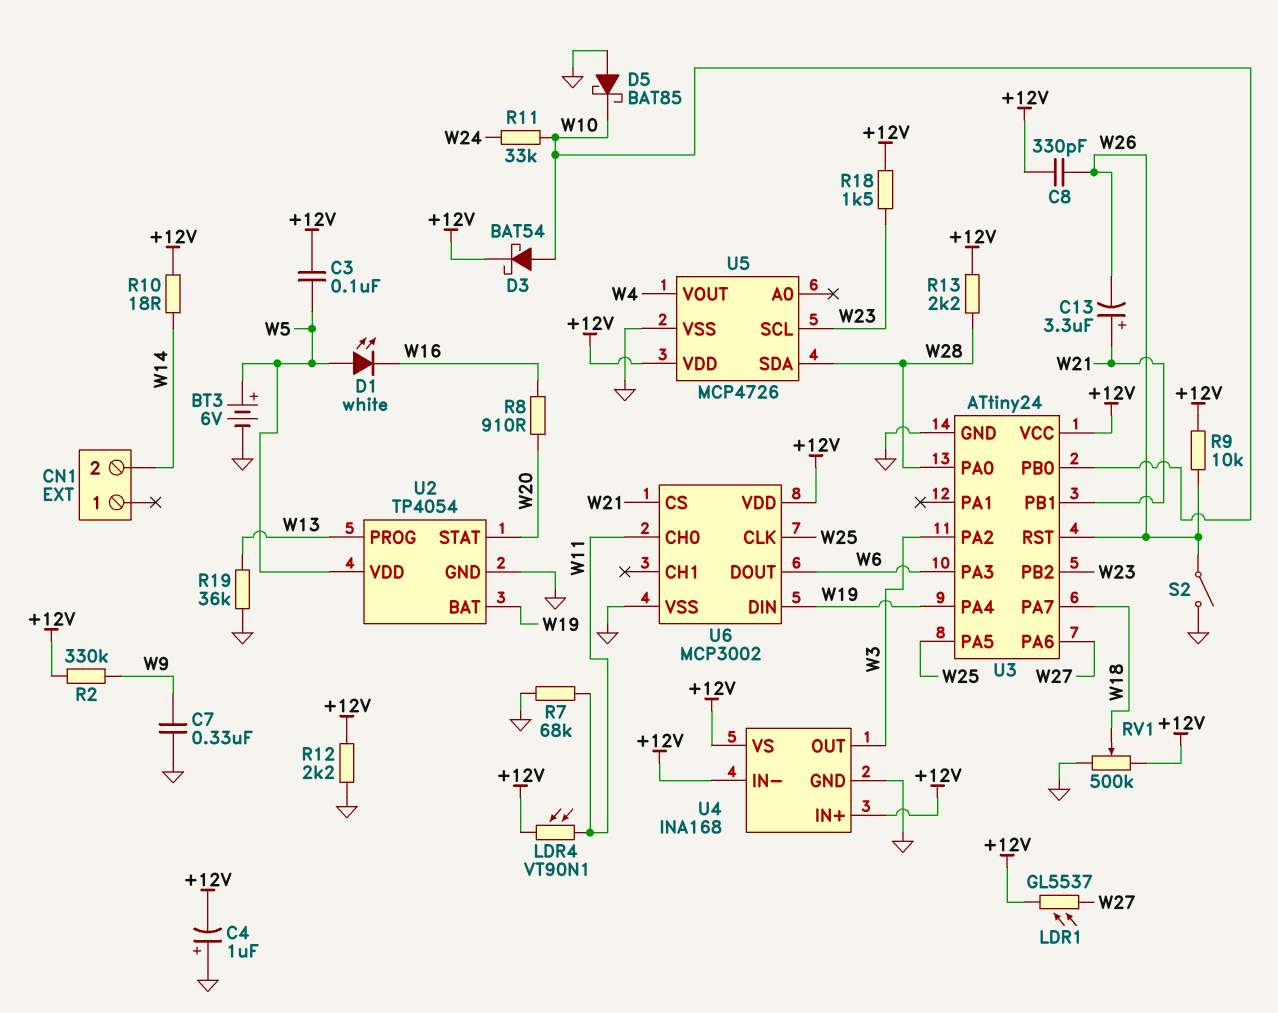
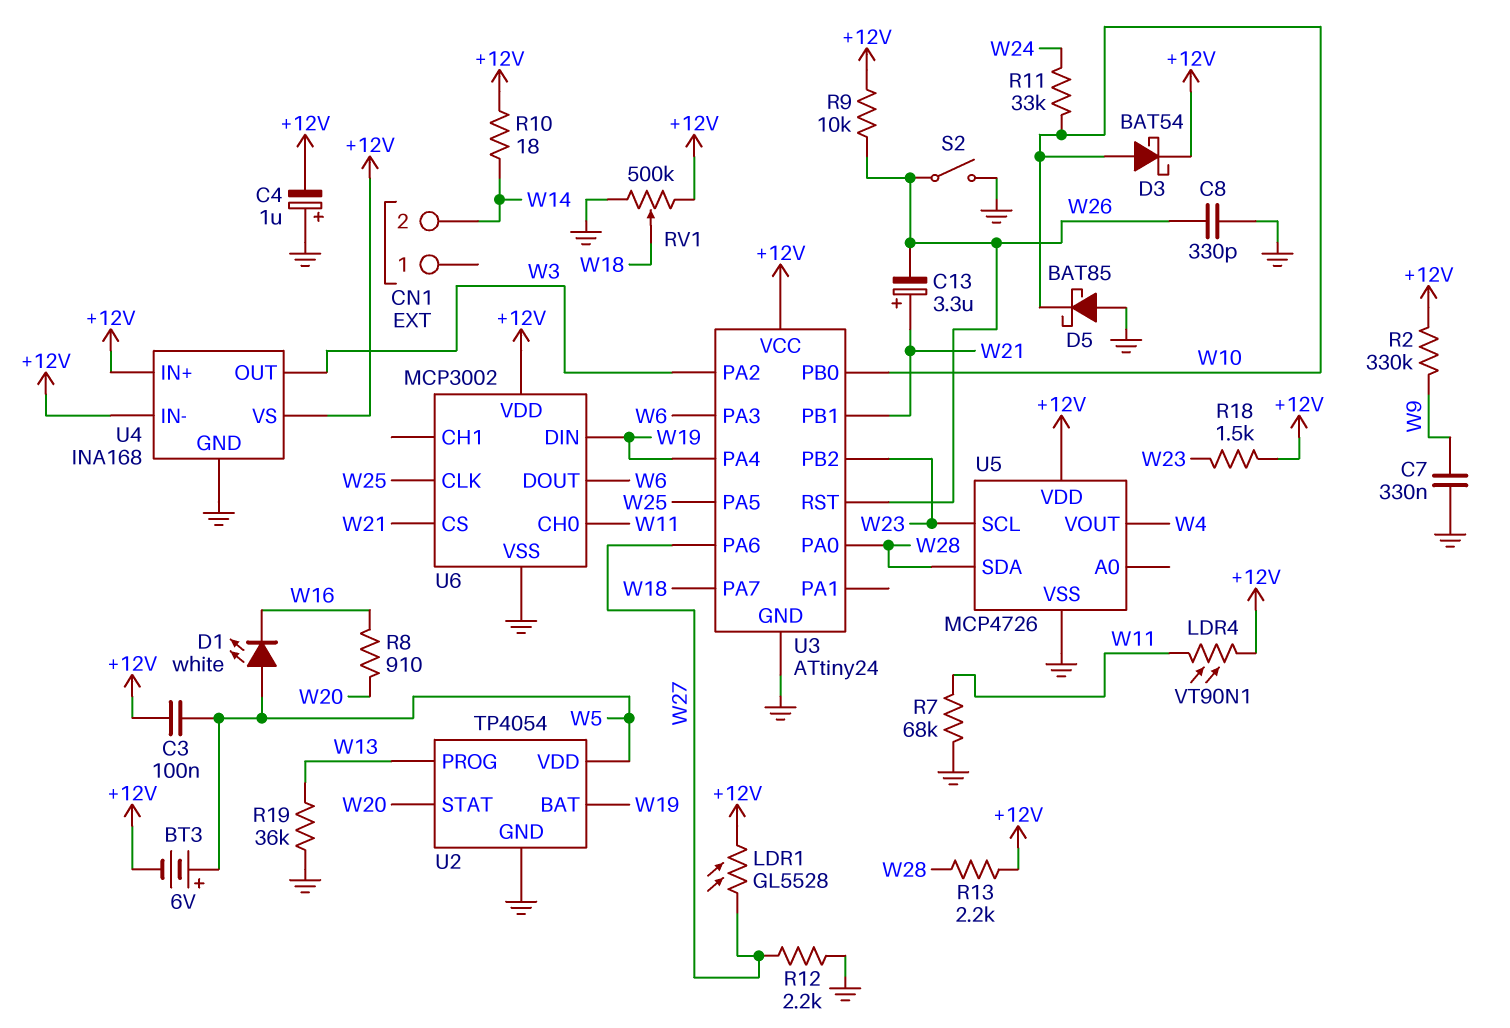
BT3: 6V (plus W5, minus GND) -> 6V (plus W5, minus +12V)
C8: 330pF (+12V, W26) -> 330pF (GND, W26)
LDR1: GL5537 (+12V, W27) -> GL5528 (+12V, W27)
R12: 2.2k (+12V, GND) -> 2.2k (GND, W27)

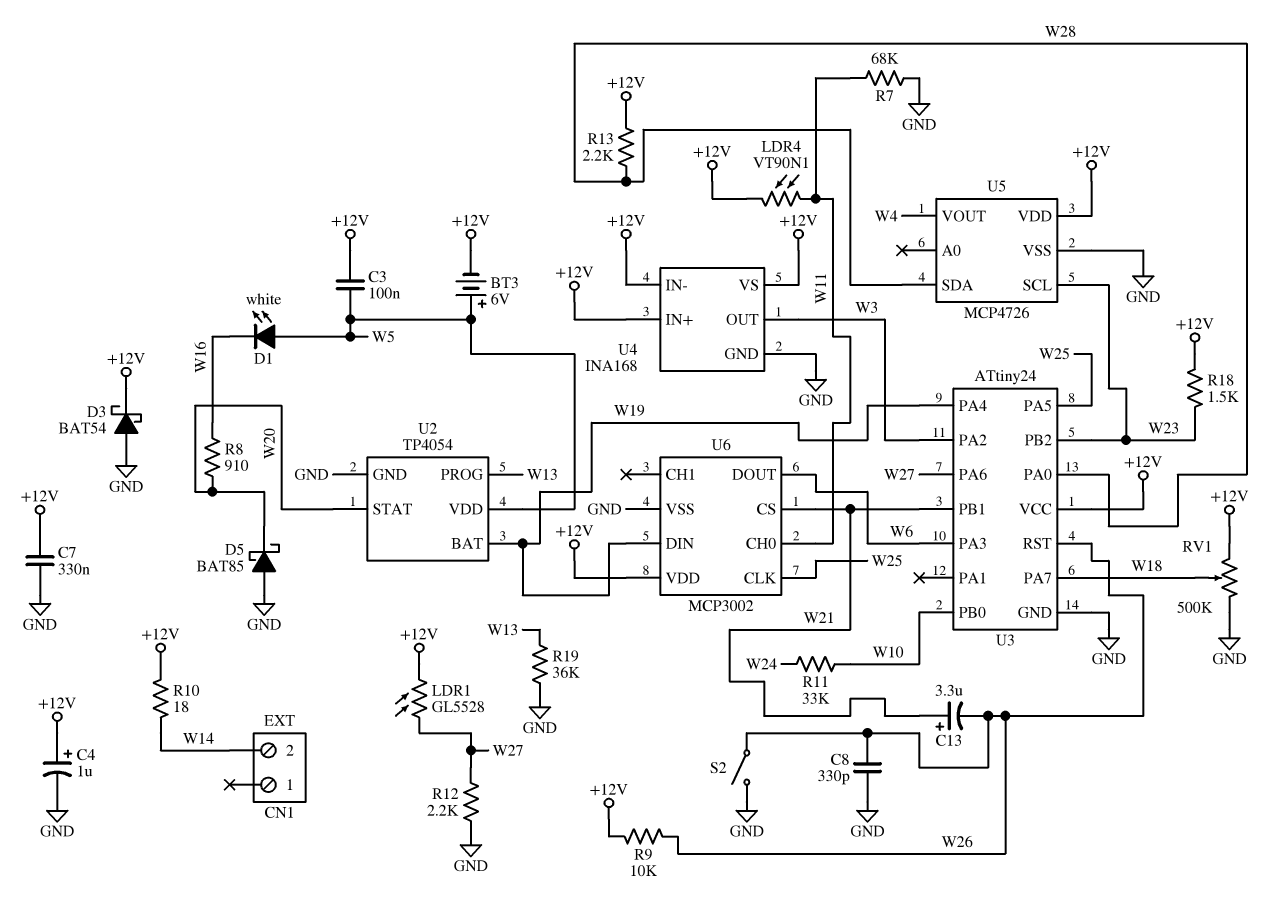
C4: 1uF (plus GND, minus +12V) -> 1uF (plus +12V, minus GND)
C7: 330nF (GND, W9) -> 330nF (+12V, GND)
D3: schottky BAT54 (A W10, K +12V) -> schottky BAT54 (A GND, K +12V)
D5: schottky BAT85 (A GND, K W10) -> schottky BAT85 (A GND, K W20)
R2: 330k (+12V, W9) -> none

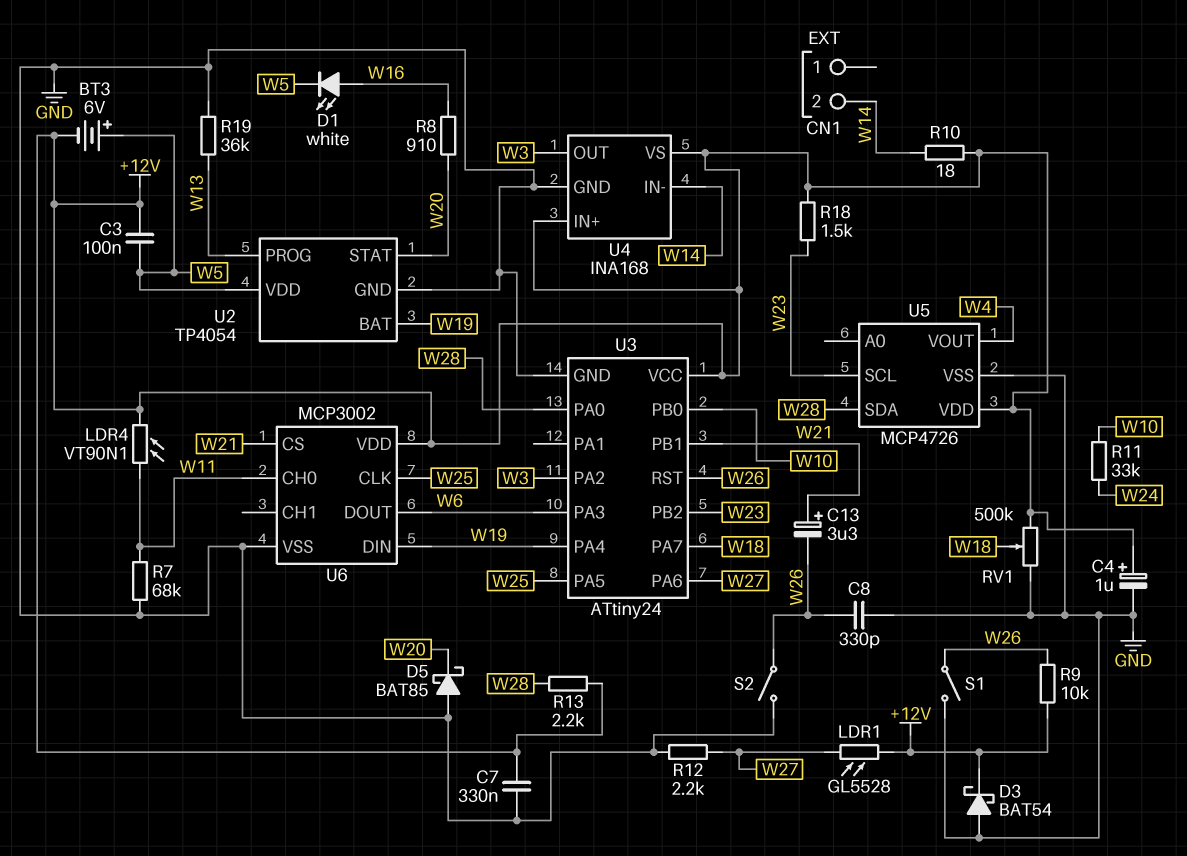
D1: LED white (A W5, K W16) -> LED white (A W16, K W5)
S1: none -> switch (GND, W26)
U4 pin IN-: +12V -> W14

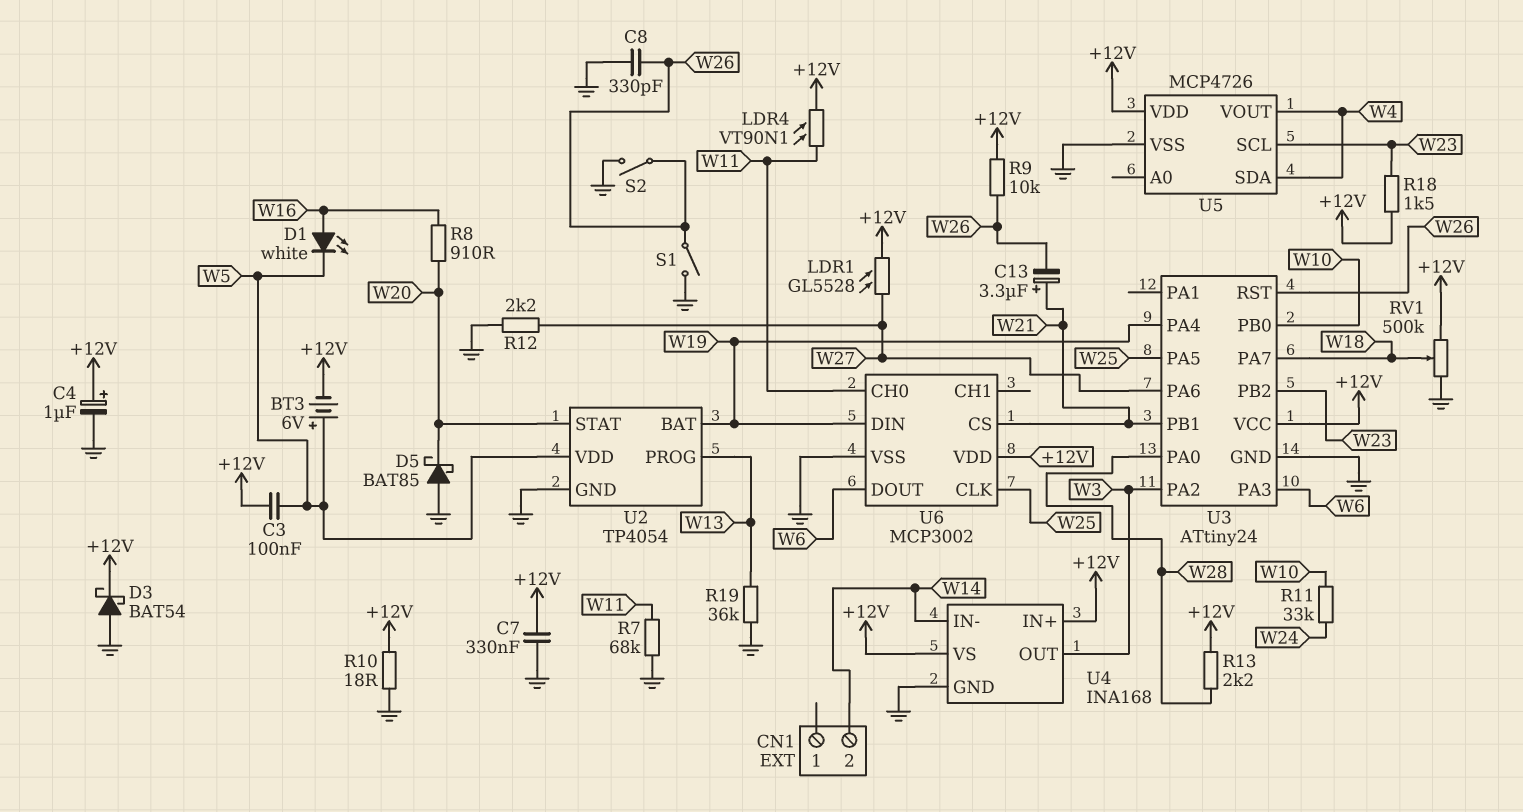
R10: 18 (+12V, W14) -> 18 (+12V, GND)
U5 pin SDA: W28 -> W4

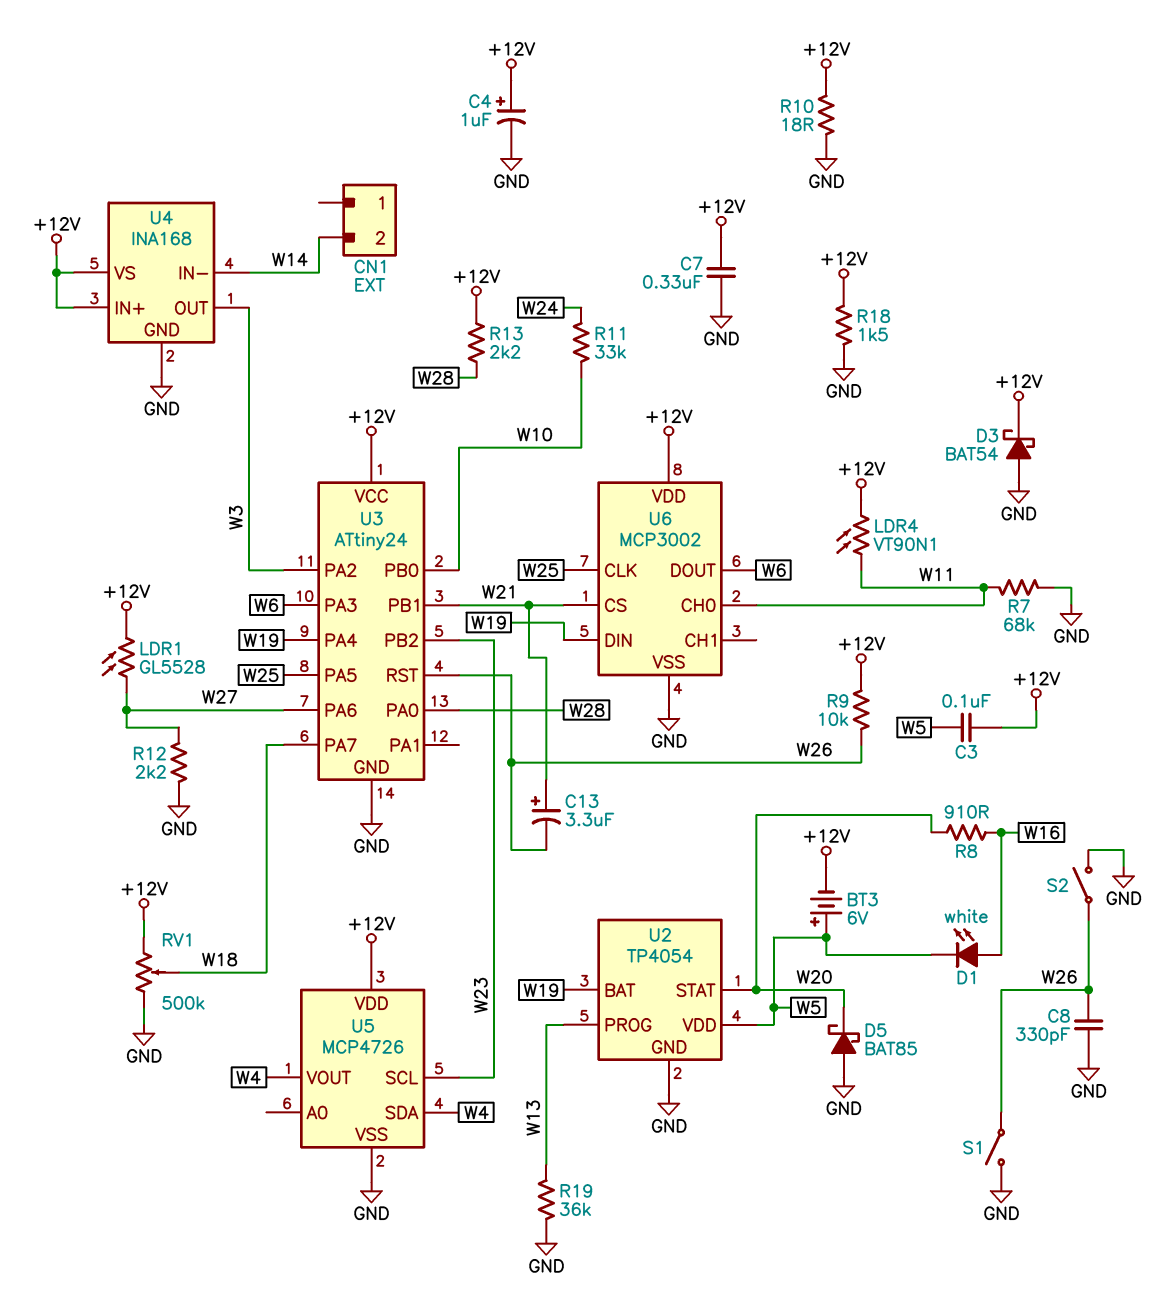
R18: 1.5k (+12V, W23) -> 1.5k (+12V, GND)

